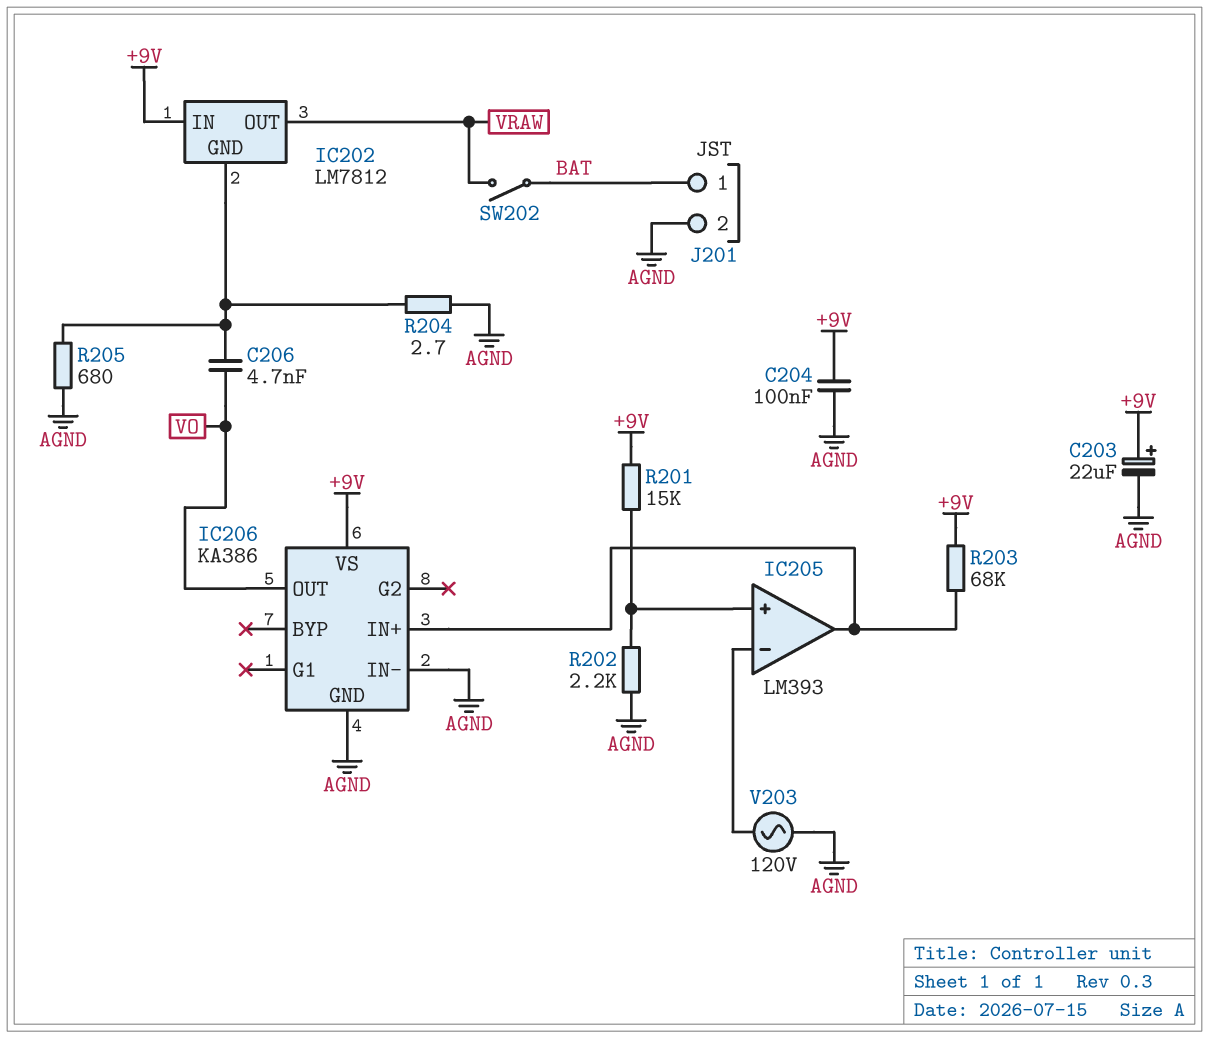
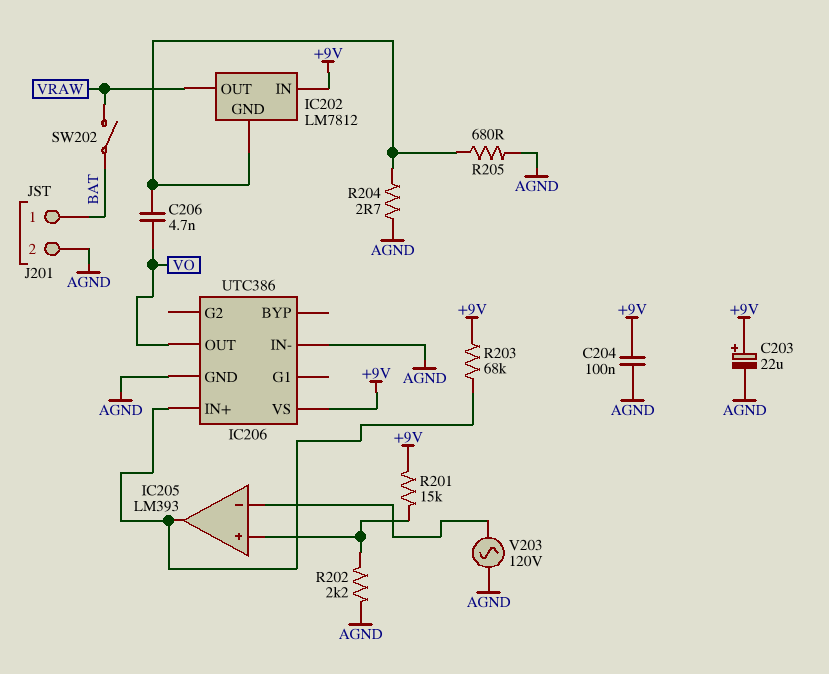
IC206: KA386 -> UTC386

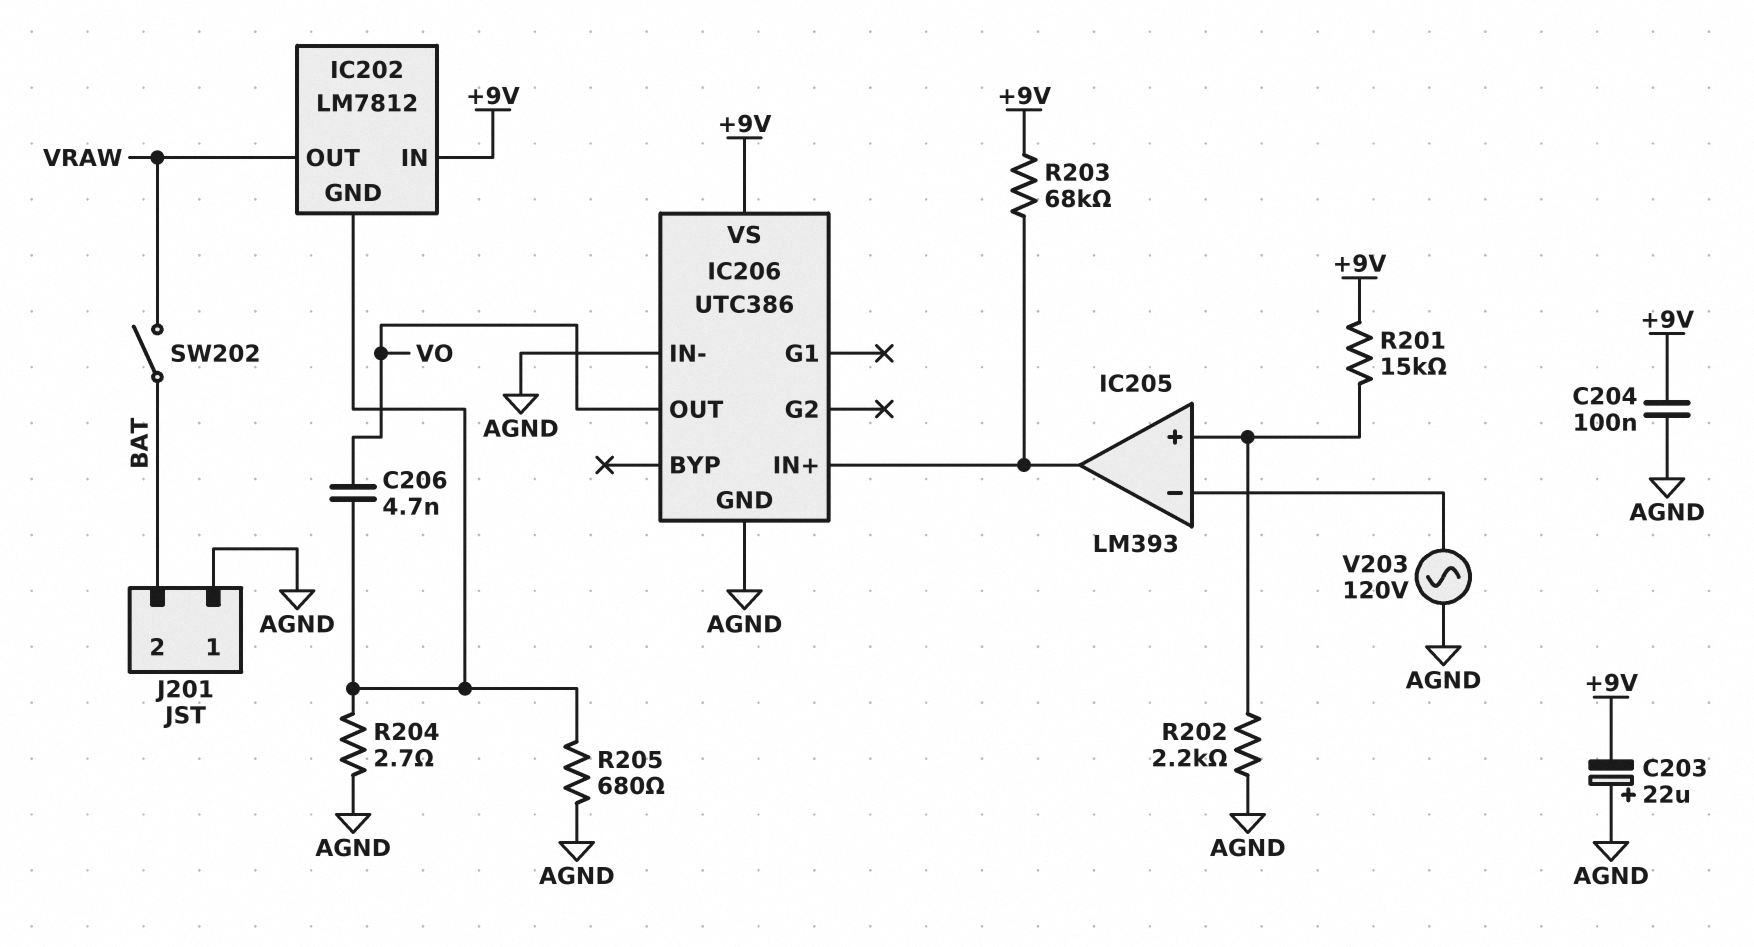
C203: 22uF (plus +9V, minus AGND) -> 22uF (plus AGND, minus +9V)
J201 pin 1: BAT -> AGND
J201 pin 2: AGND -> BAT

